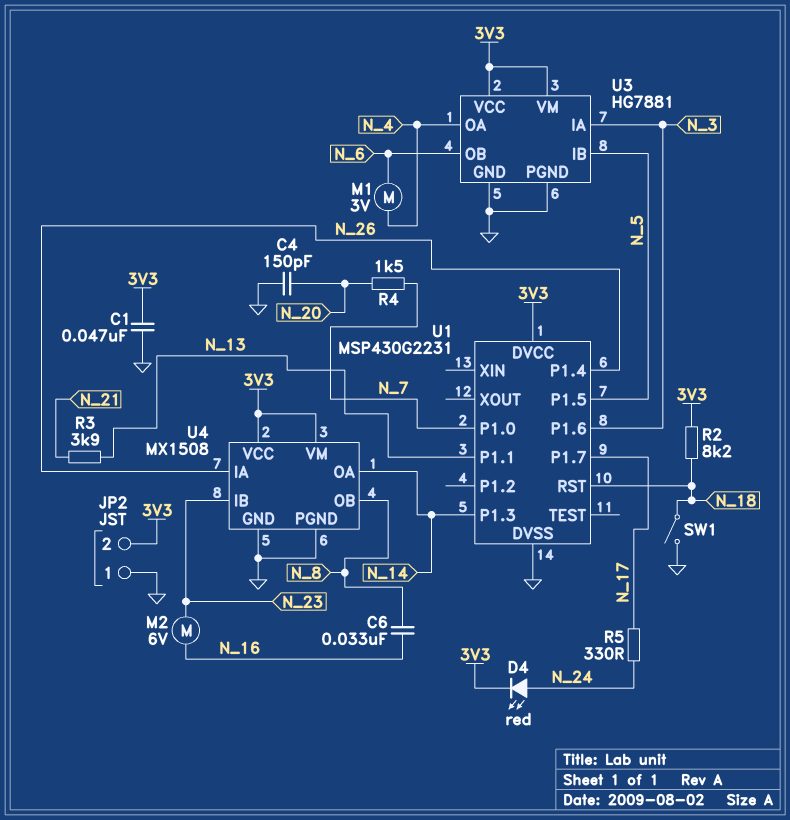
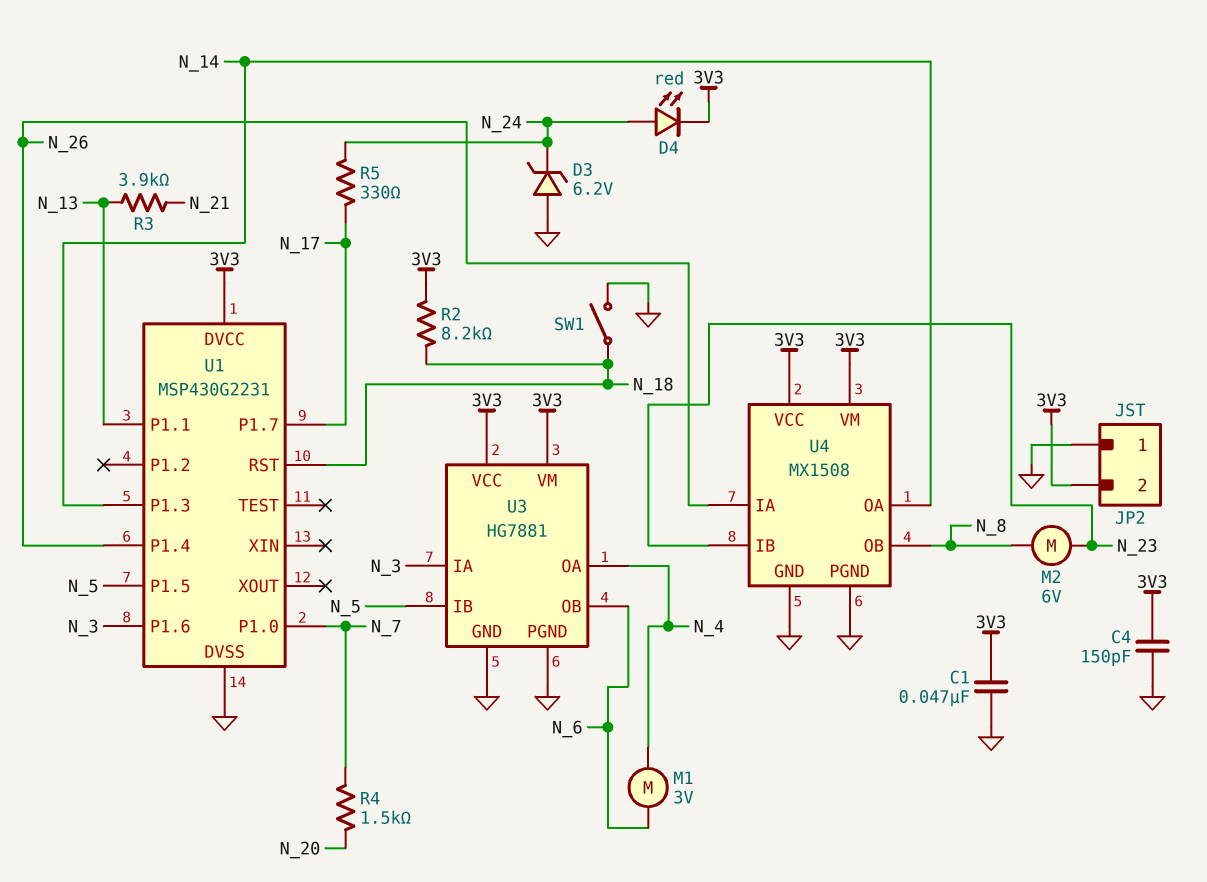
C4: 150pF (GND, N_20) -> 150pF (3V3, GND)
C6: 33nF (N_8, N_16) -> none
D3: none -> zener 6.2V (A GND, K N_24)
M2: motor 6V (N_16, N_23) -> motor 6V (N_8, N_23)

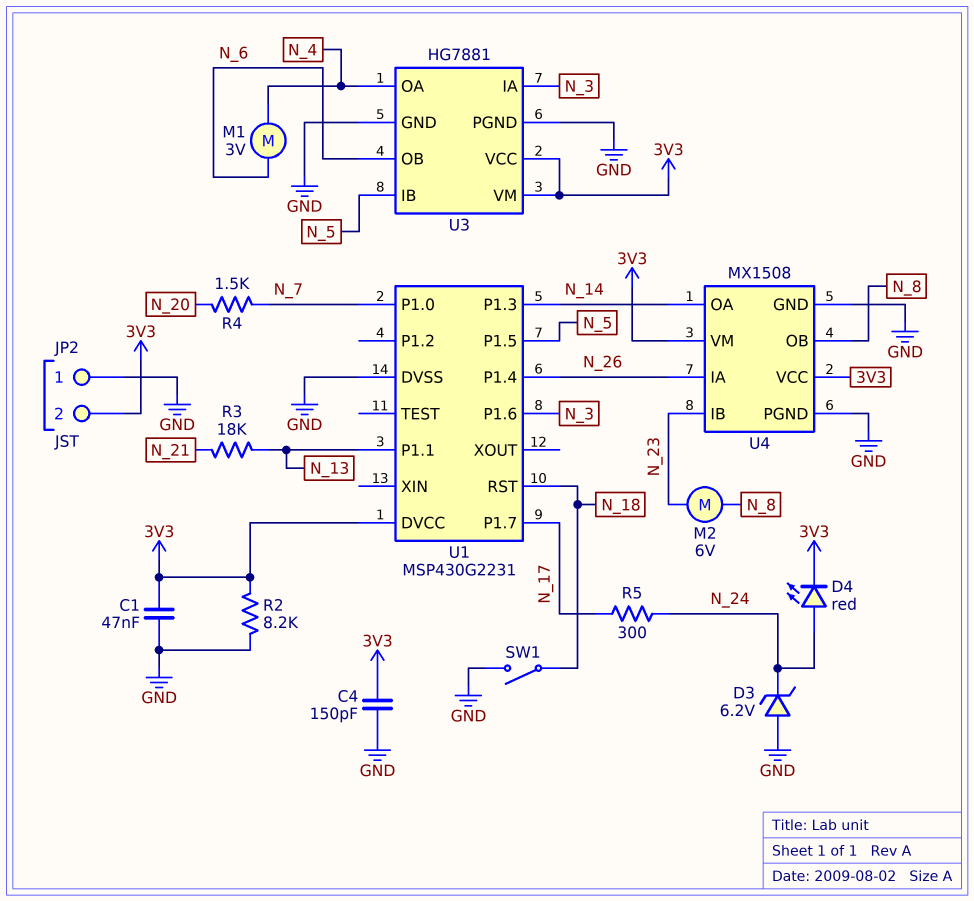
R2: 8.2k (3V3, N_18) -> 8.2k (3V3, GND)
R3: 3.9k (N_13, N_21) -> 18k (N_13, N_21)
R5: 330 (N_17, N_24) -> 300 (N_17, N_24)

